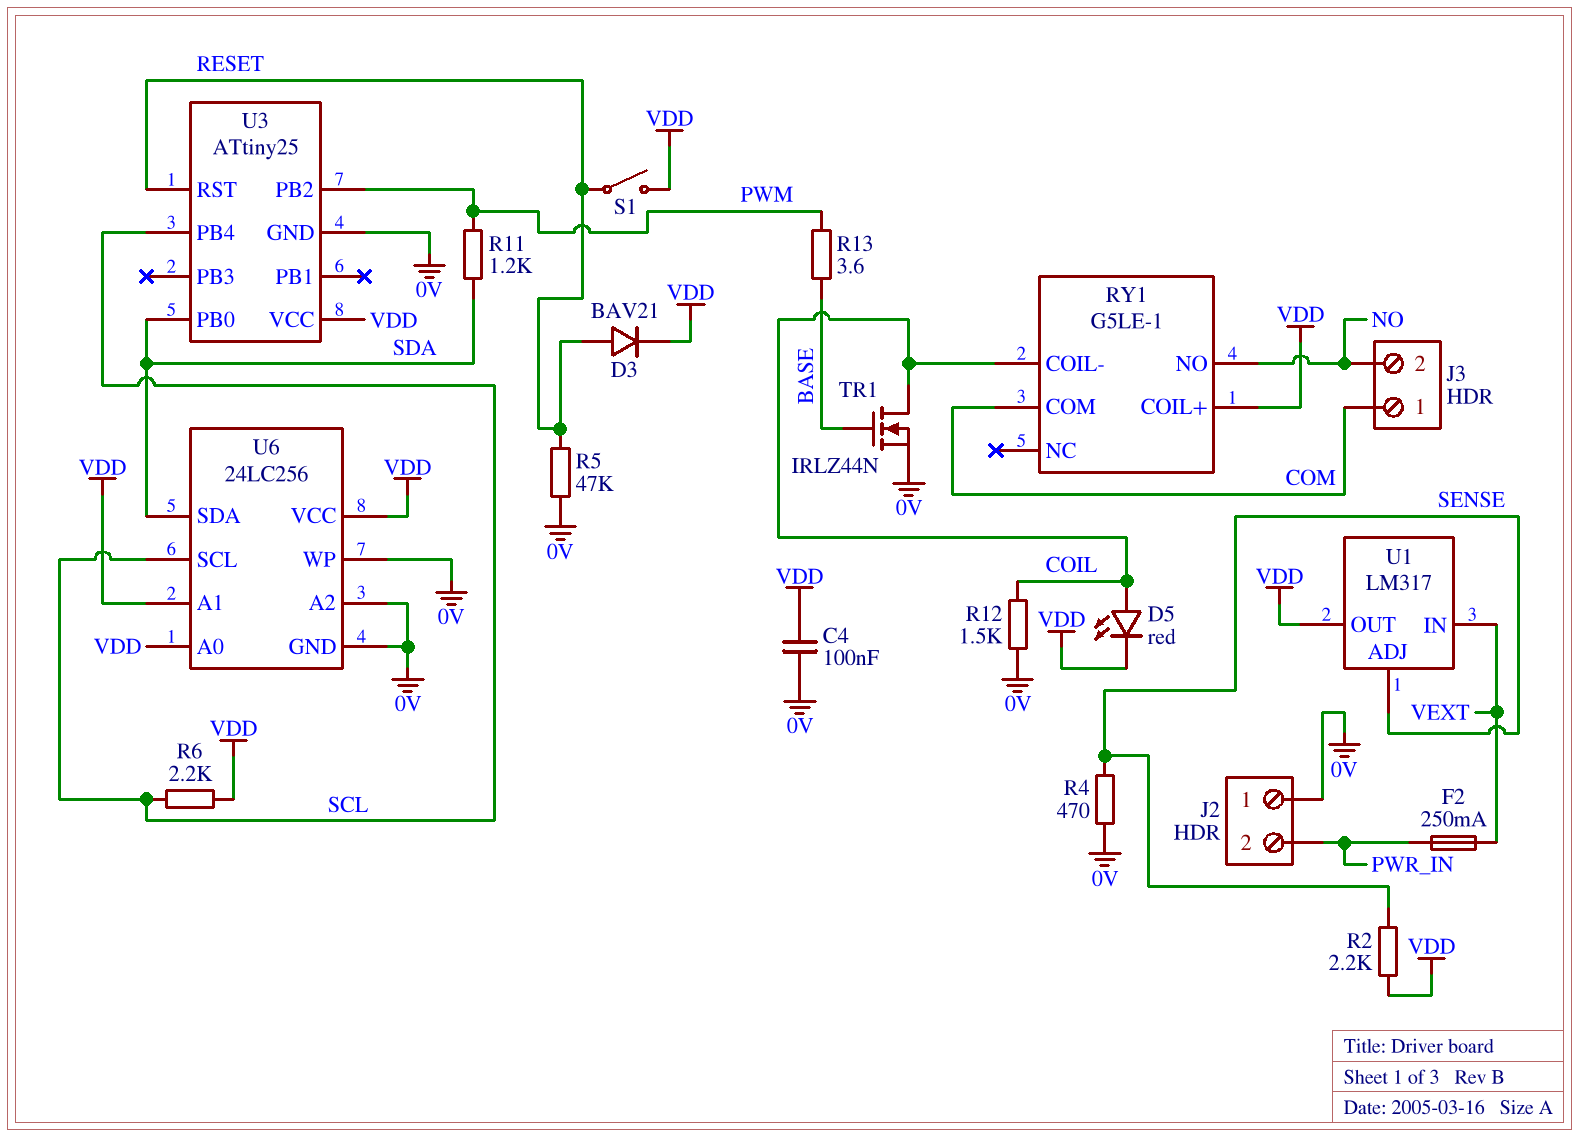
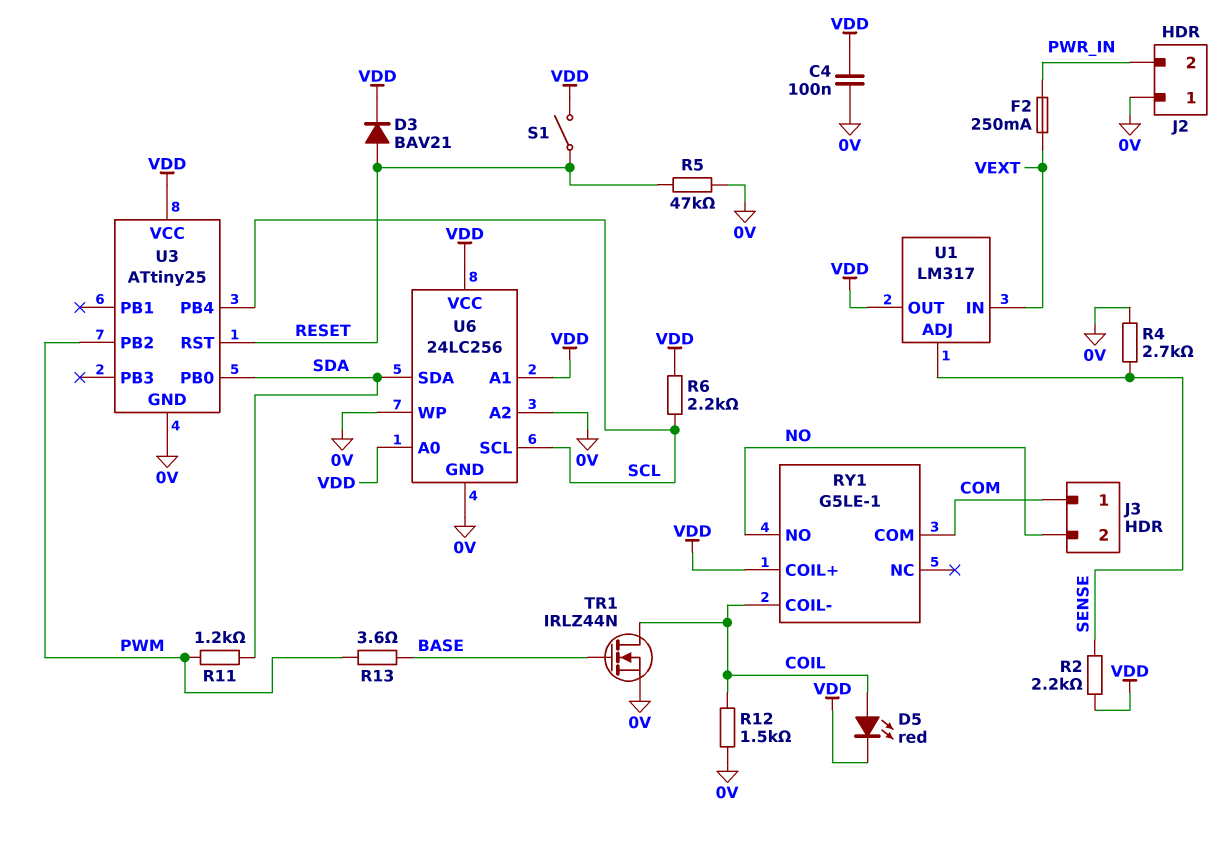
R4: 470 (0V, SENSE) -> 2.7k (0V, SENSE)

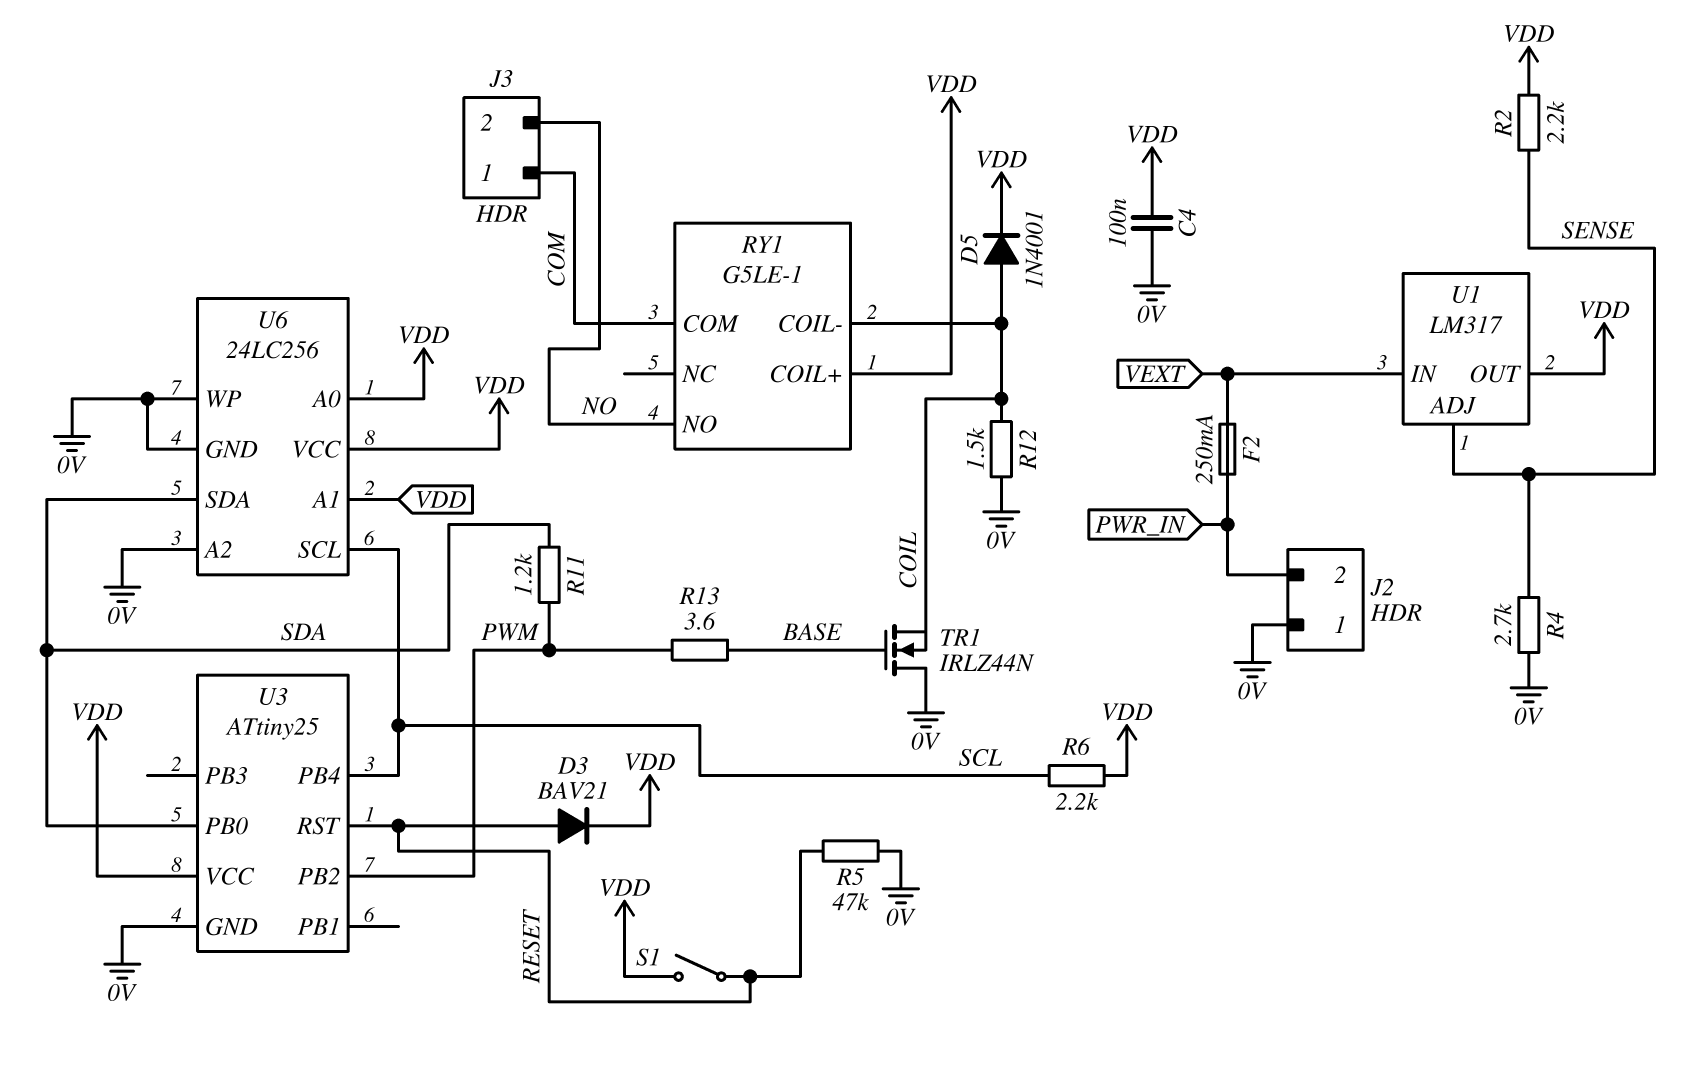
D5: LED red (A COIL, K VDD) -> diode 1N4001 (A COIL, K VDD)
TR1: NMOS IRLZ44N (G BASE, D COIL, S 0V) -> NMOS IRLZ44N (G BASE, D 0V, S COIL)

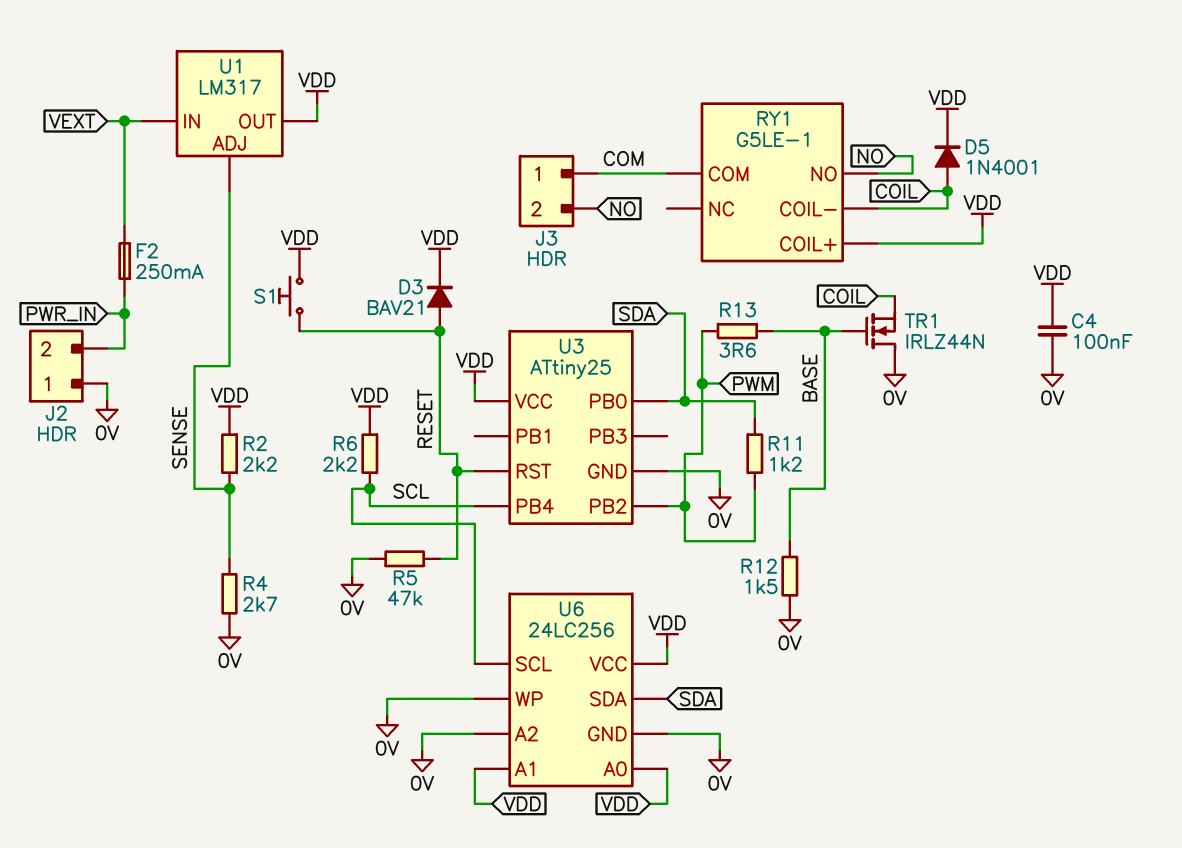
R12: 1.5k (0V, COIL) -> 1.5k (0V, BASE)
S1: switch (RESET, VDD) -> button (RESET, VDD)

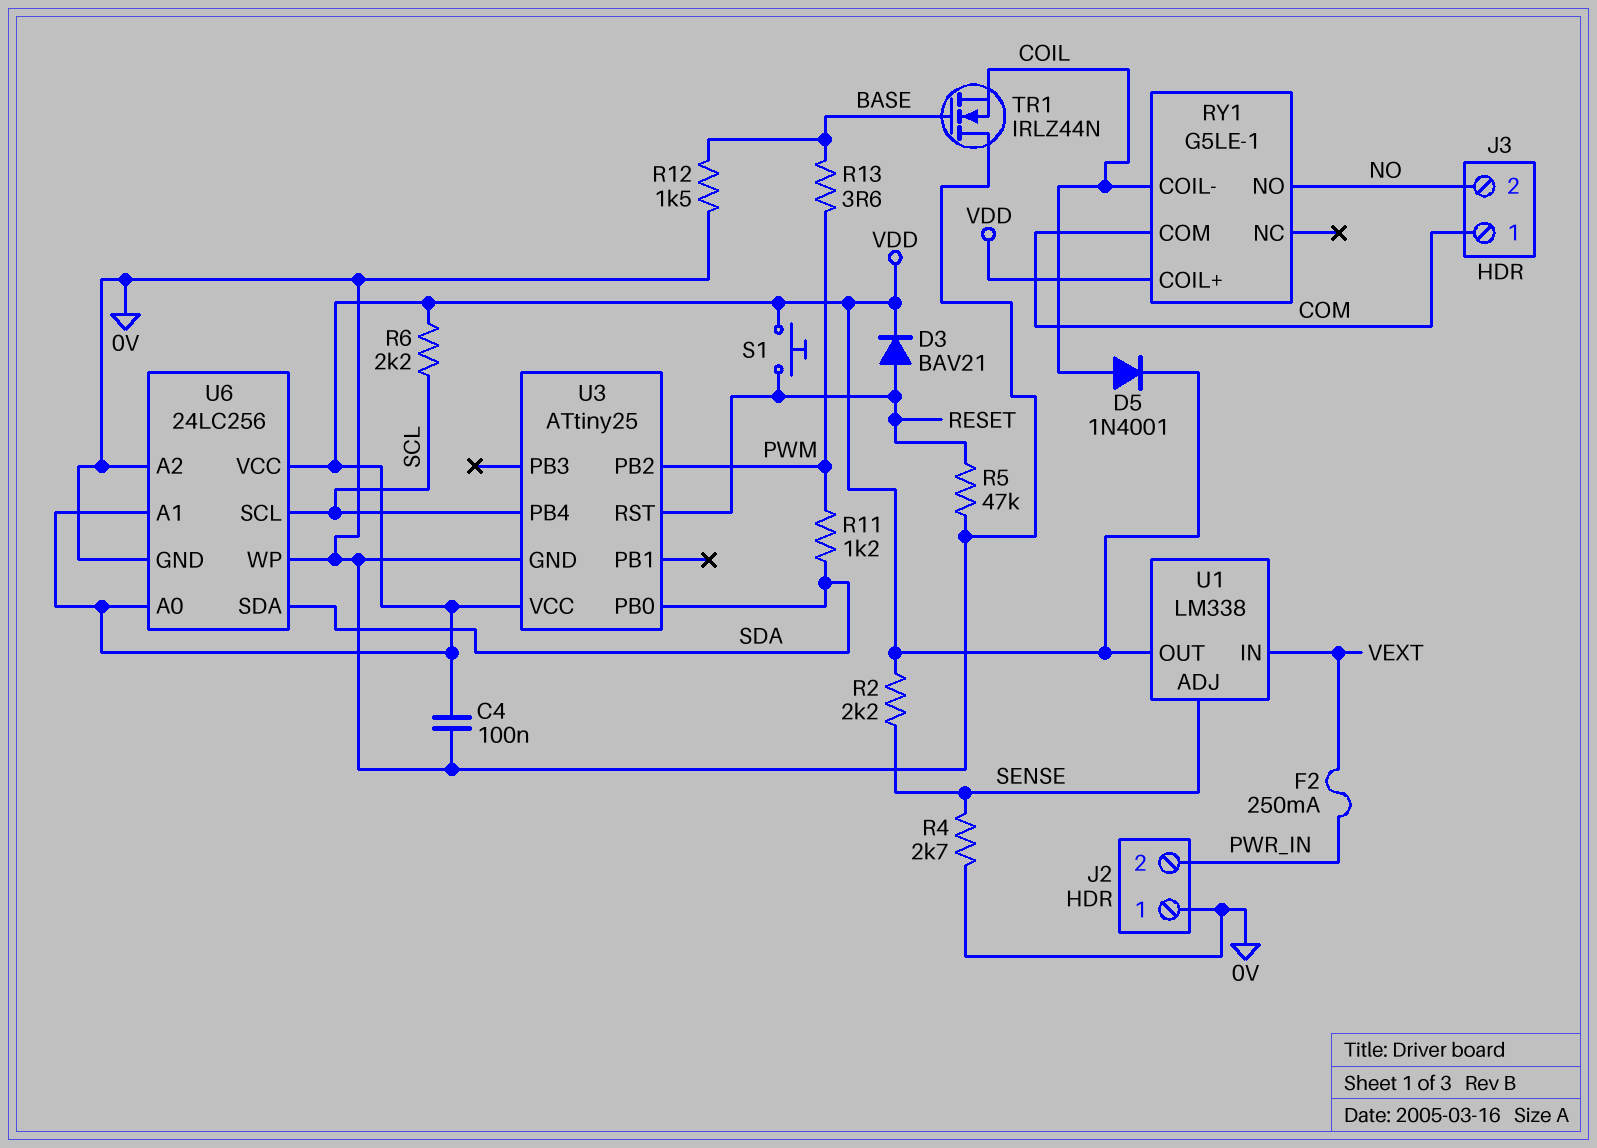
U1: LM317 -> LM338

